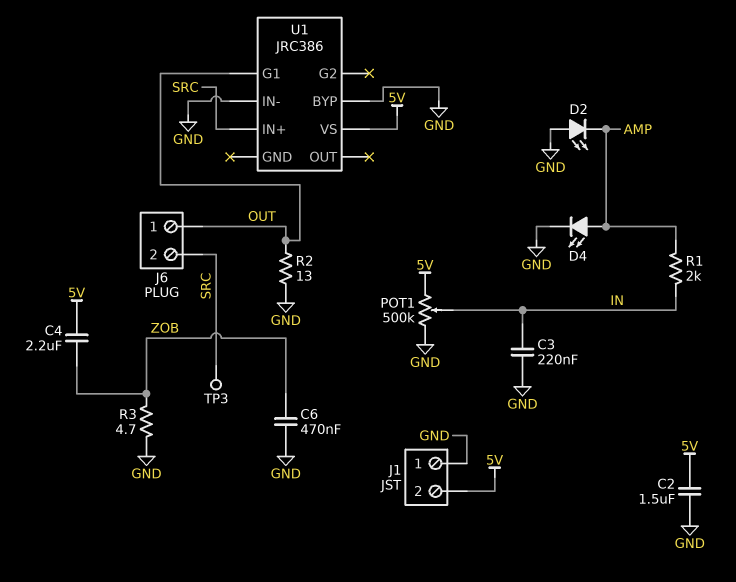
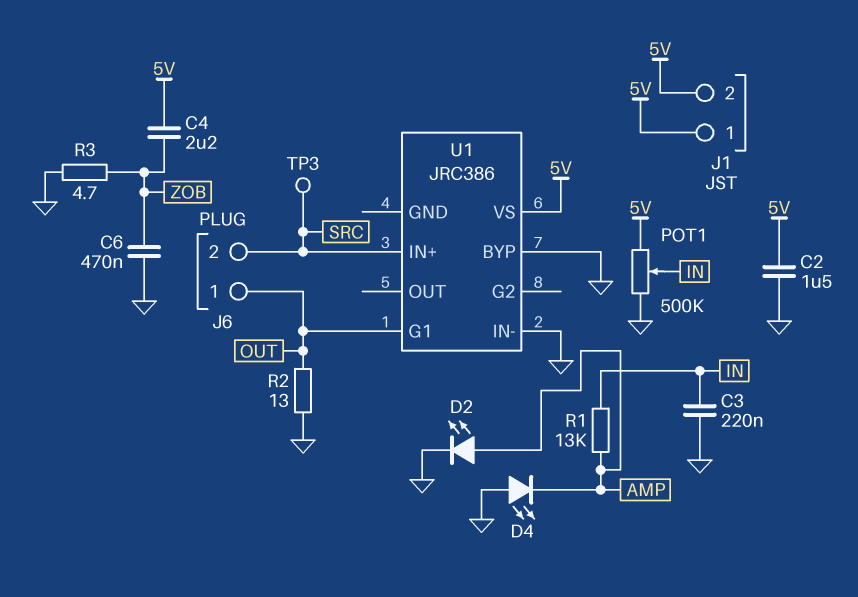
D2: LED (A GND, K AMP) -> LED (A AMP, K GND)
D4: LED (A AMP, K GND) -> LED (A GND, K AMP)
J1 pin 1: GND -> 5V
R1: 2k (AMP, IN) -> 13k (AMP, IN)

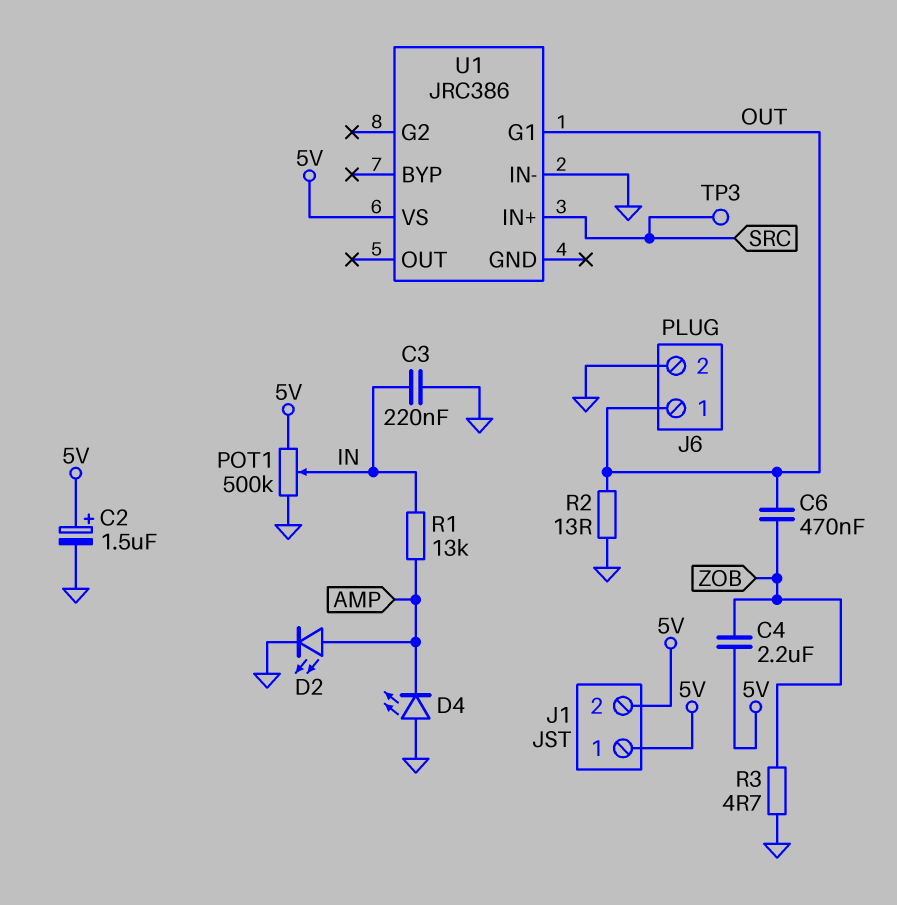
C2: 1.5uF (5V, GND) -> 1.5uF (plus 5V, minus GND)
C6: 470nF (GND, ZOB) -> 470nF (OUT, ZOB)
J6 pin 2: SRC -> GND
U1 pin BYP: GND -> none

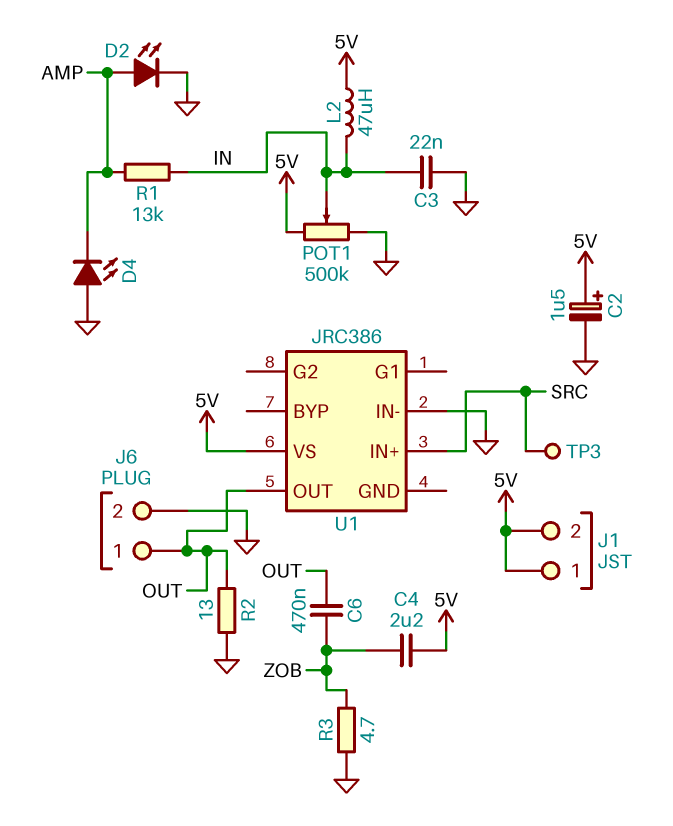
C3: 220nF (GND, IN) -> 22nF (GND, IN)
L2: none -> 47uH (5V, IN)
U1 pin G1: OUT -> none
U1 pin OUT: none -> OUT

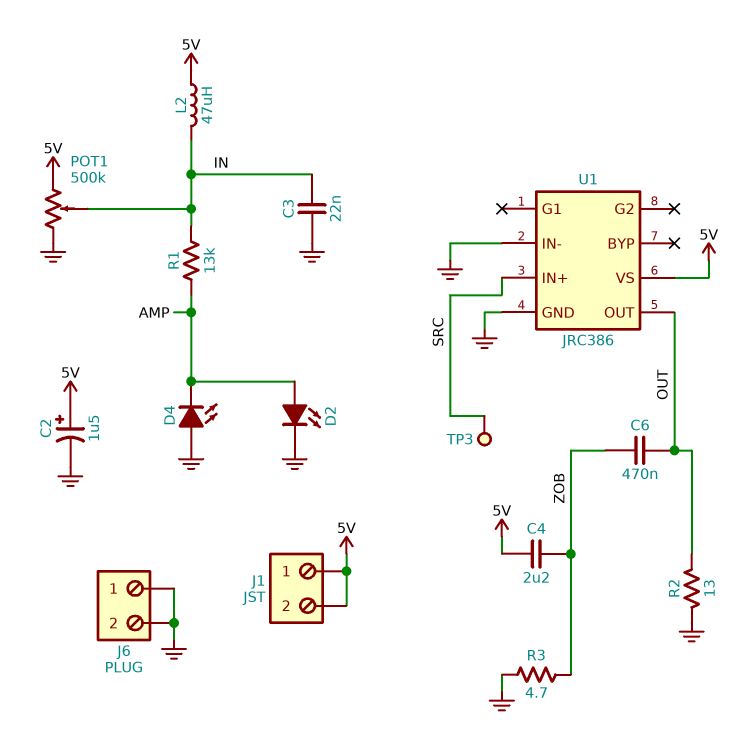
J6 pin 1: OUT -> GND
U1 pin GND: none -> GND

